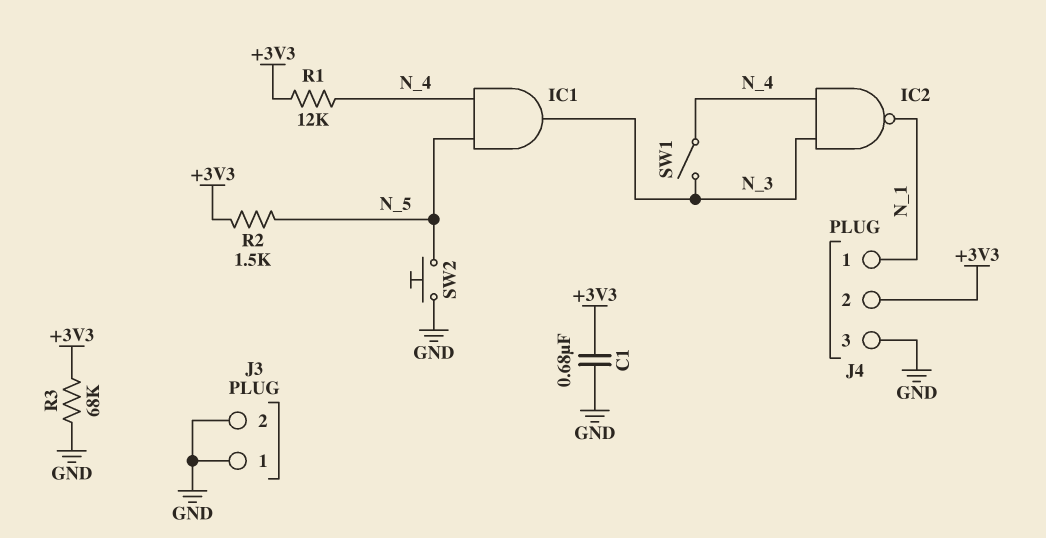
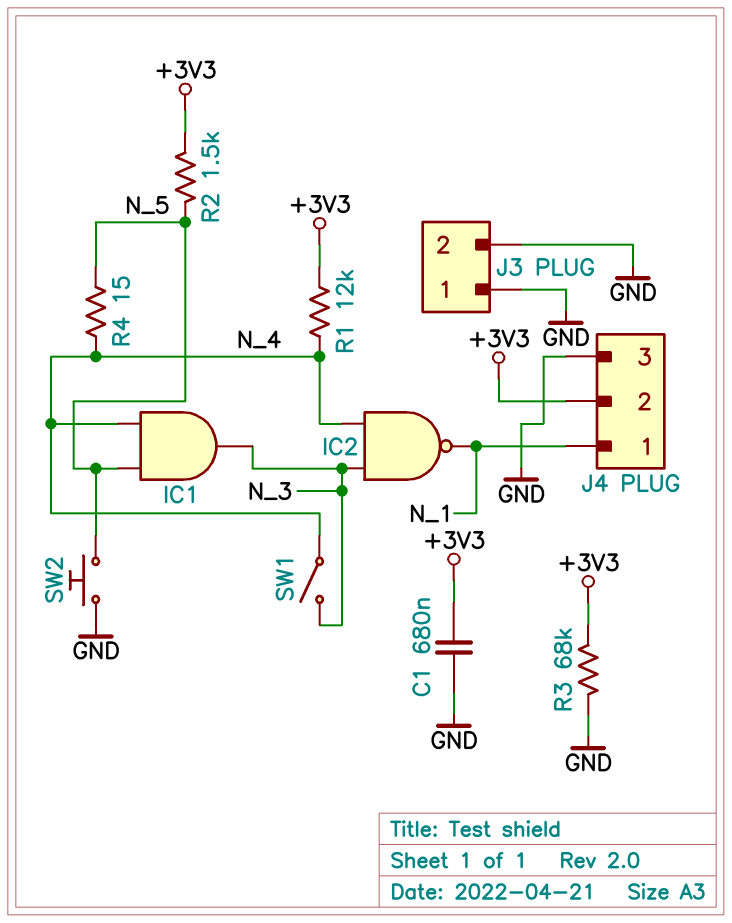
R4: none -> 15 (N_4, N_5)

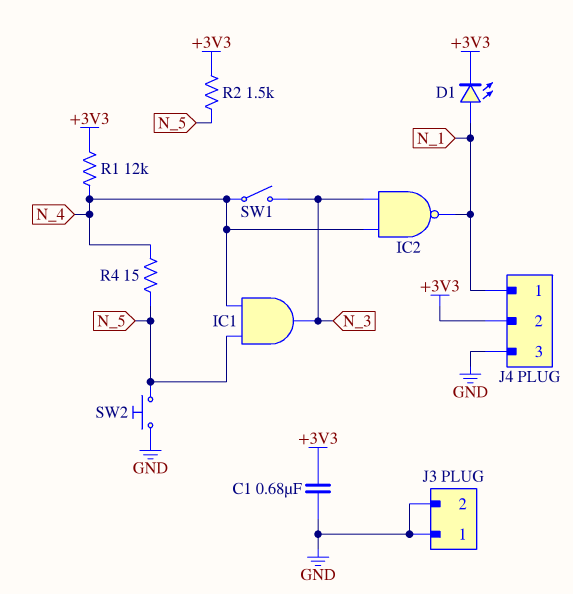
D1: none -> LED (A N_1, K +3V3)
R3: 68k (+3V3, GND) -> none

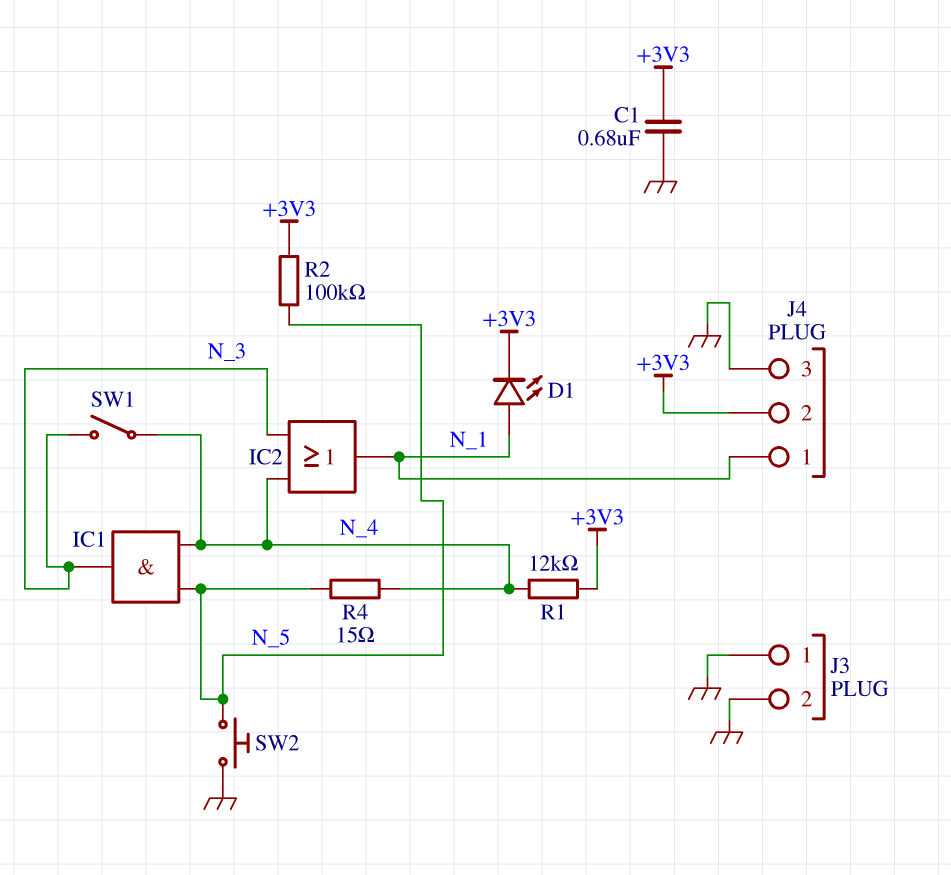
IC2: NAND (in N_3, in N_4, out N_1) -> OR (in N_3, in N_4, out N_1)
R2: 1.5k (+3V3, N_5) -> 100k (+3V3, N_5)

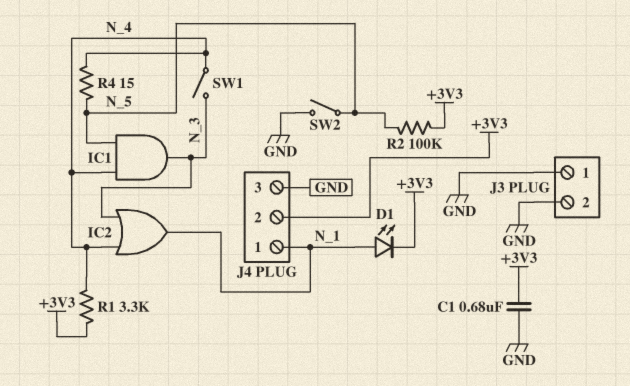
R1: 12k (+3V3, N_4) -> 3.3k (+3V3, N_4)
SW2: button (GND, N_5) -> switch (GND, N_5)

